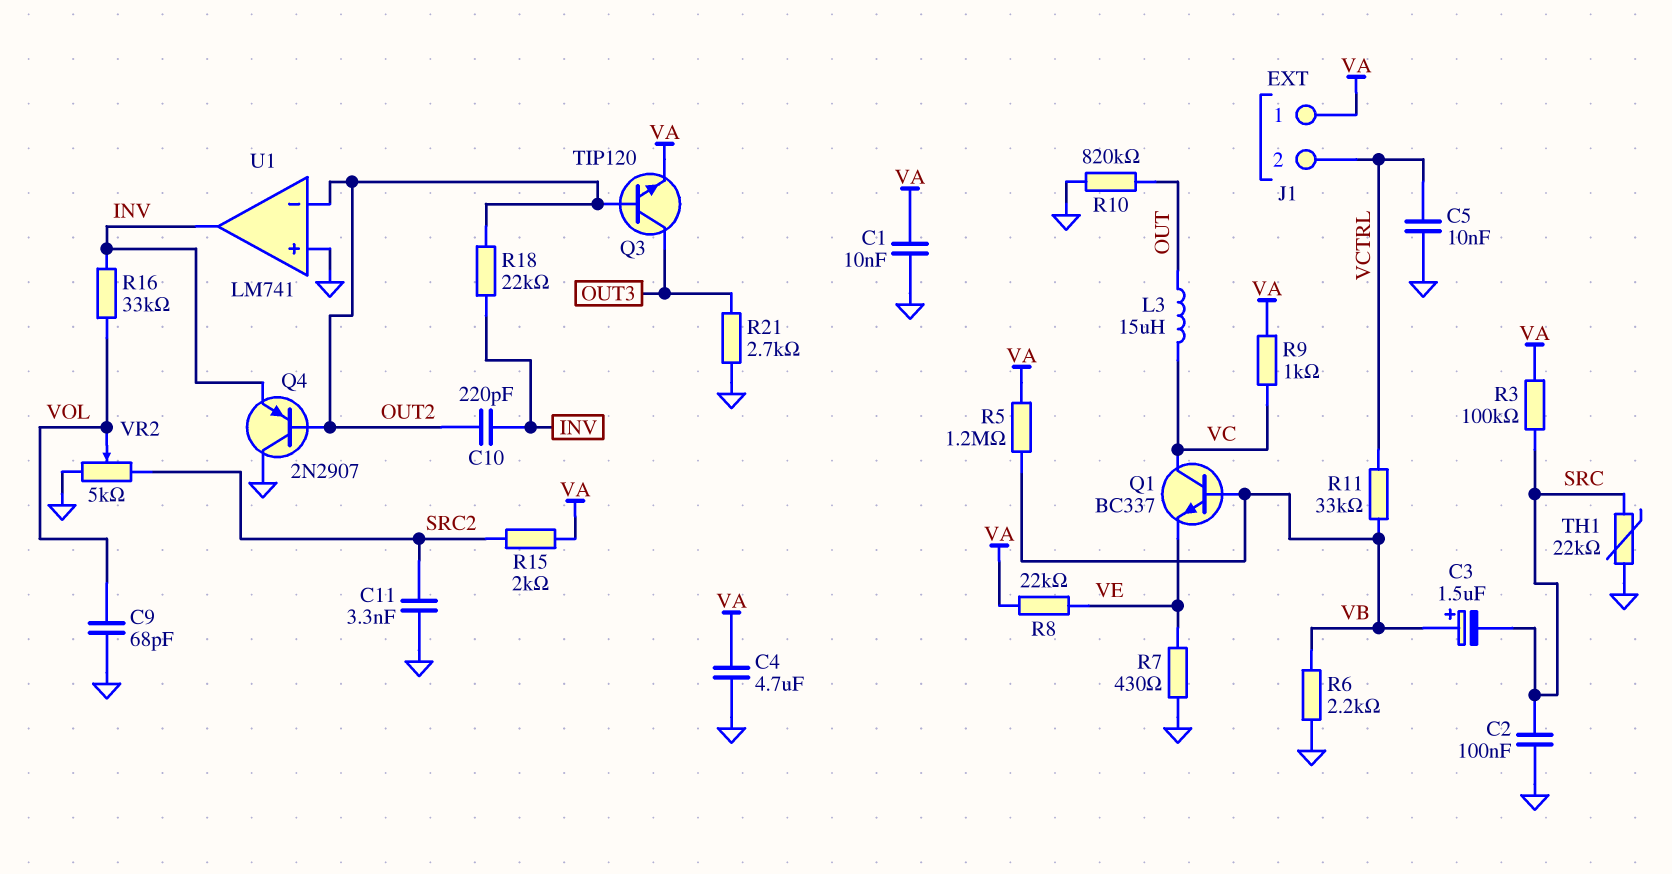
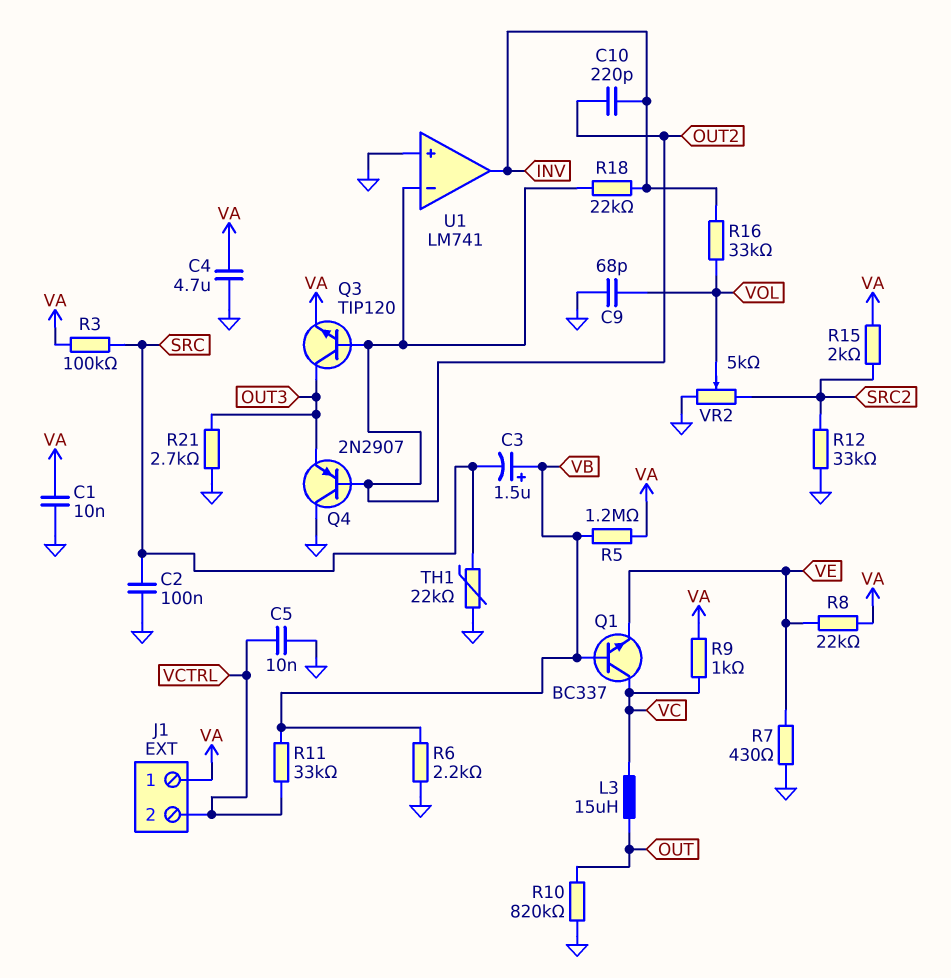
C11: 3.3nF (GND, SRC2) -> none
Q4: PNP 2N2907 (B OUT2, C GND, E INV) -> PNP 2N2907 (B OUT2, C GND, E OUT3)
R12: none -> 33k (GND, SRC2)

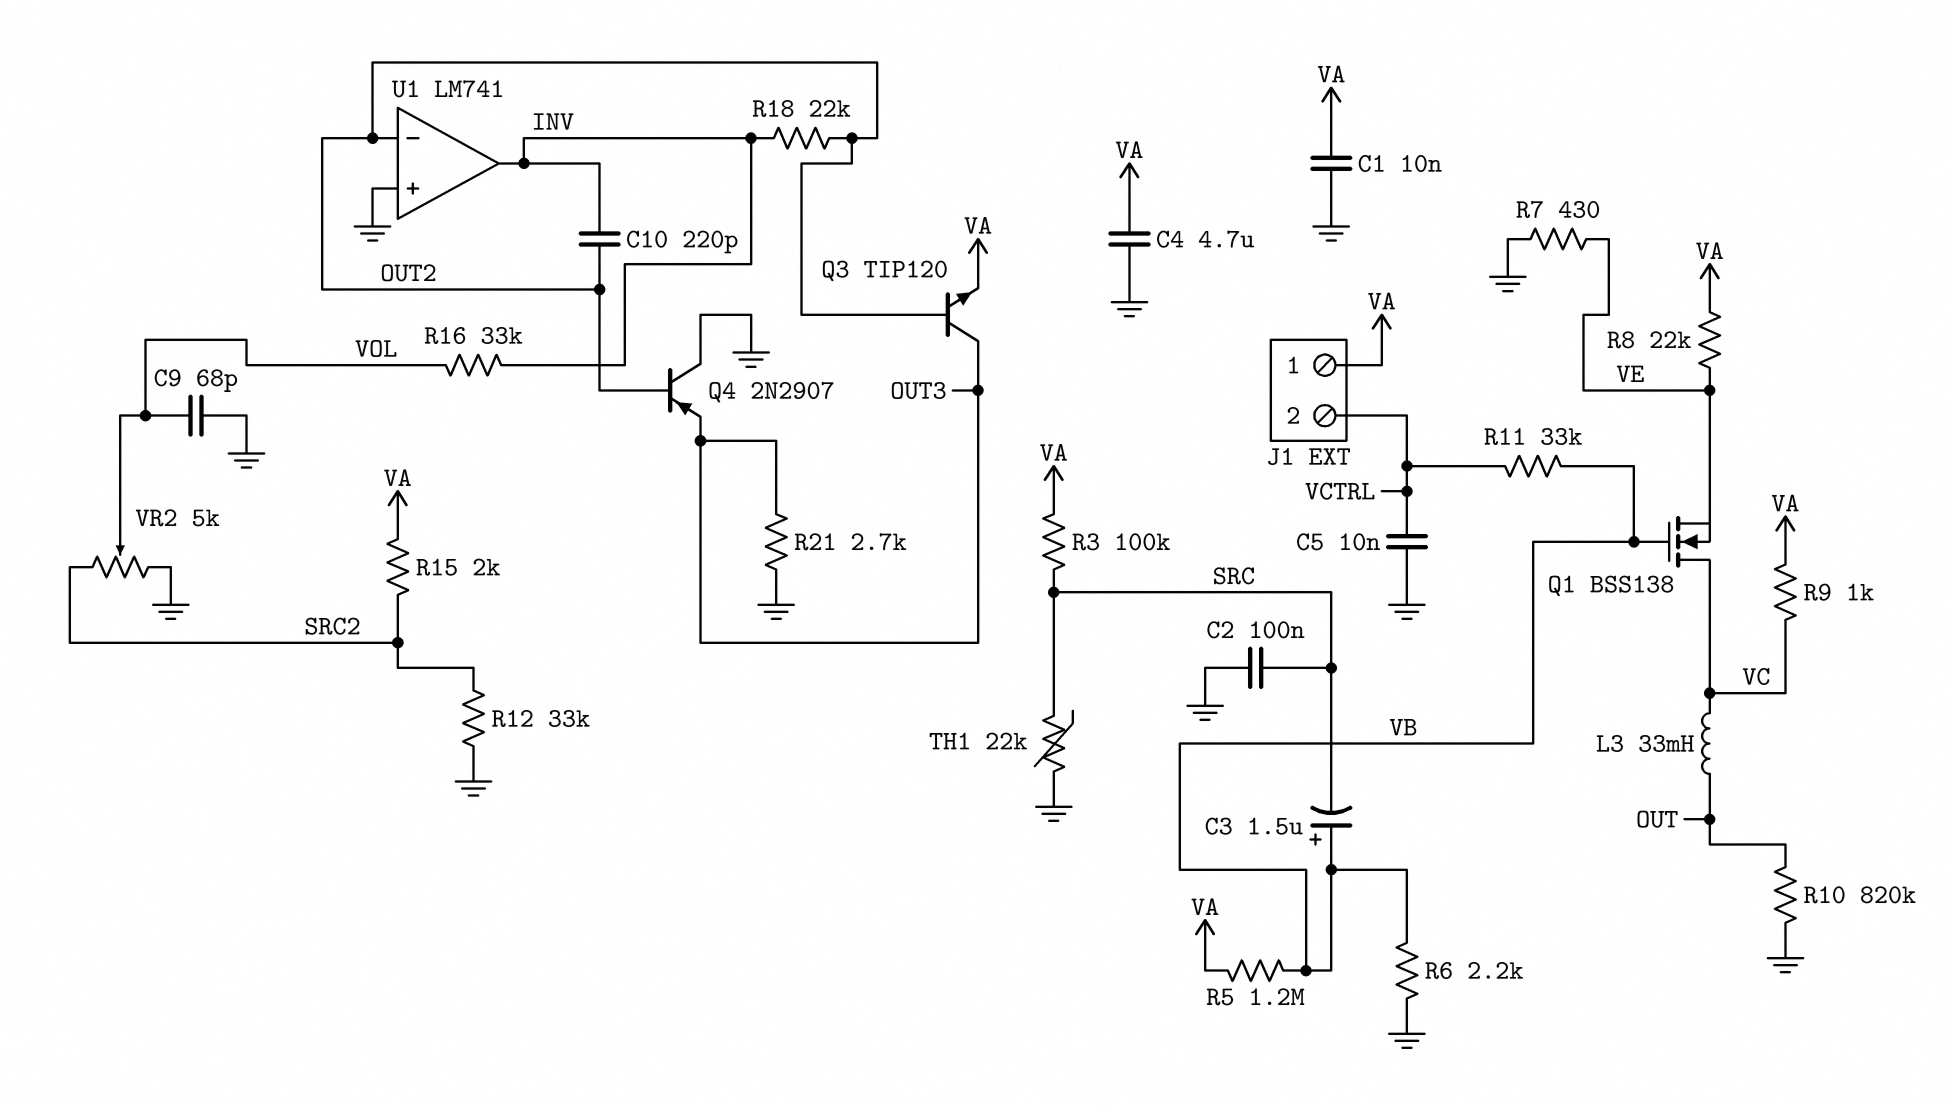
L3: 15uH (OUT, VC) -> 33mH (OUT, VC)
Q1: NPN BC337 (B VB, C VC, E VE) -> NMOS BSS138 (G VB, D VC, S VE)

